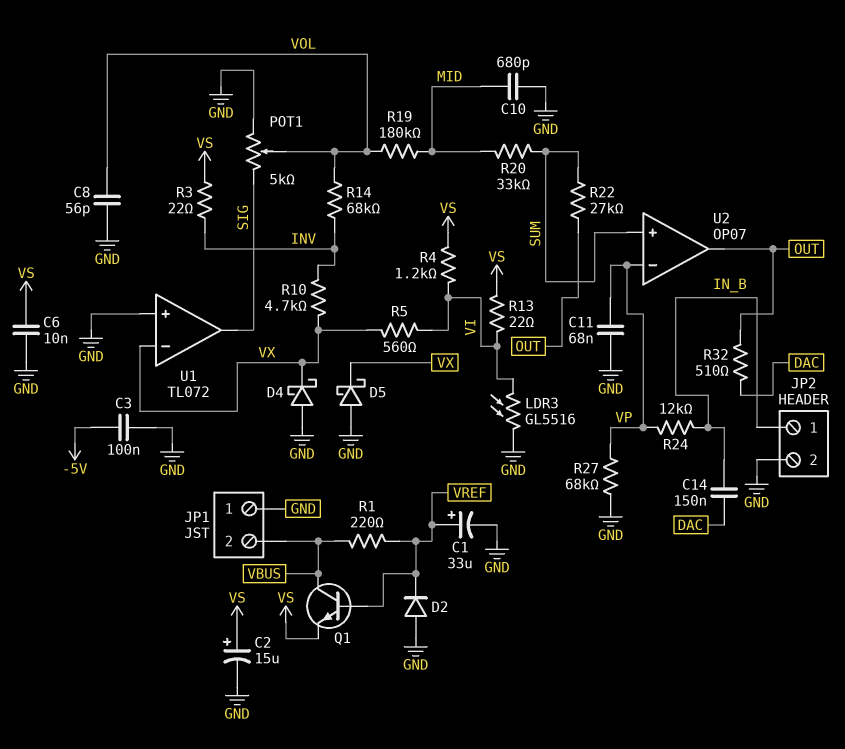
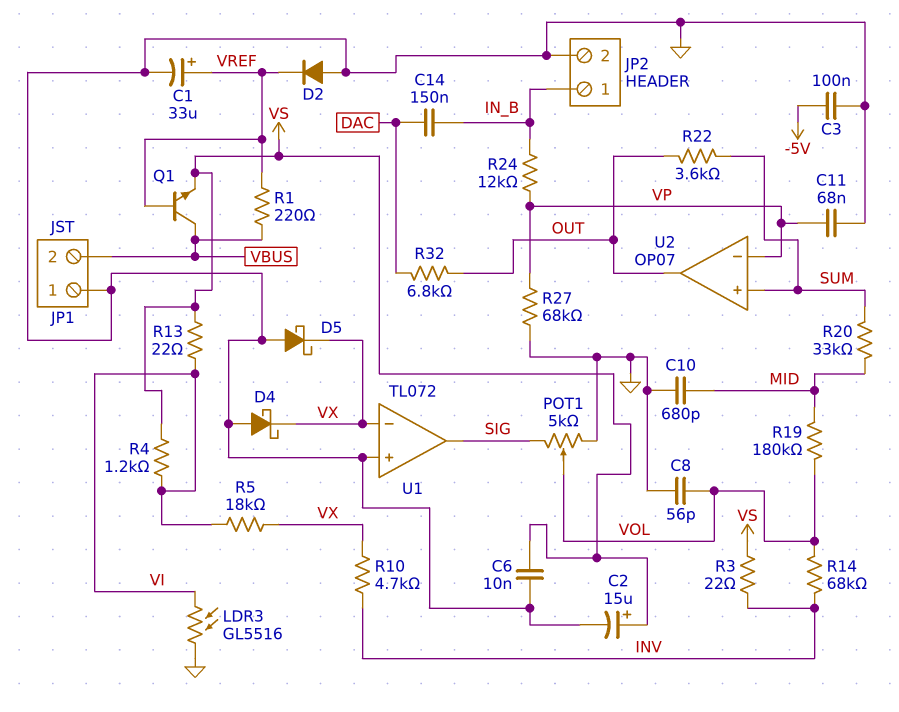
R5: 560 (VI, VX) -> 18k (VI, VX)
R22: 27k (OUT, SUM) -> 3.6k (OUT, SUM)
R32: 510 (DAC, OUT) -> 6.8k (DAC, OUT)

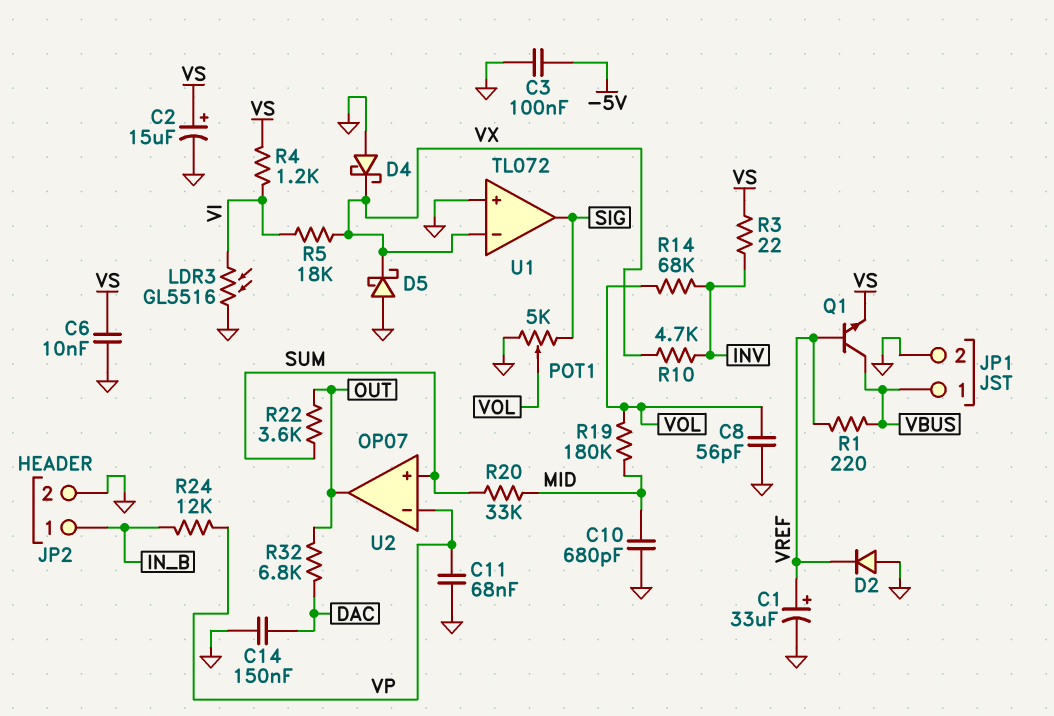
C14: 150nF (DAC, IN_B) -> 150nF (DAC, GND)
JP1 pin 1: GND -> VBUS
JP1 pin 2: VBUS -> GND
R13: 22 (VI, VS) -> none
R27: 68k (GND, VP) -> none

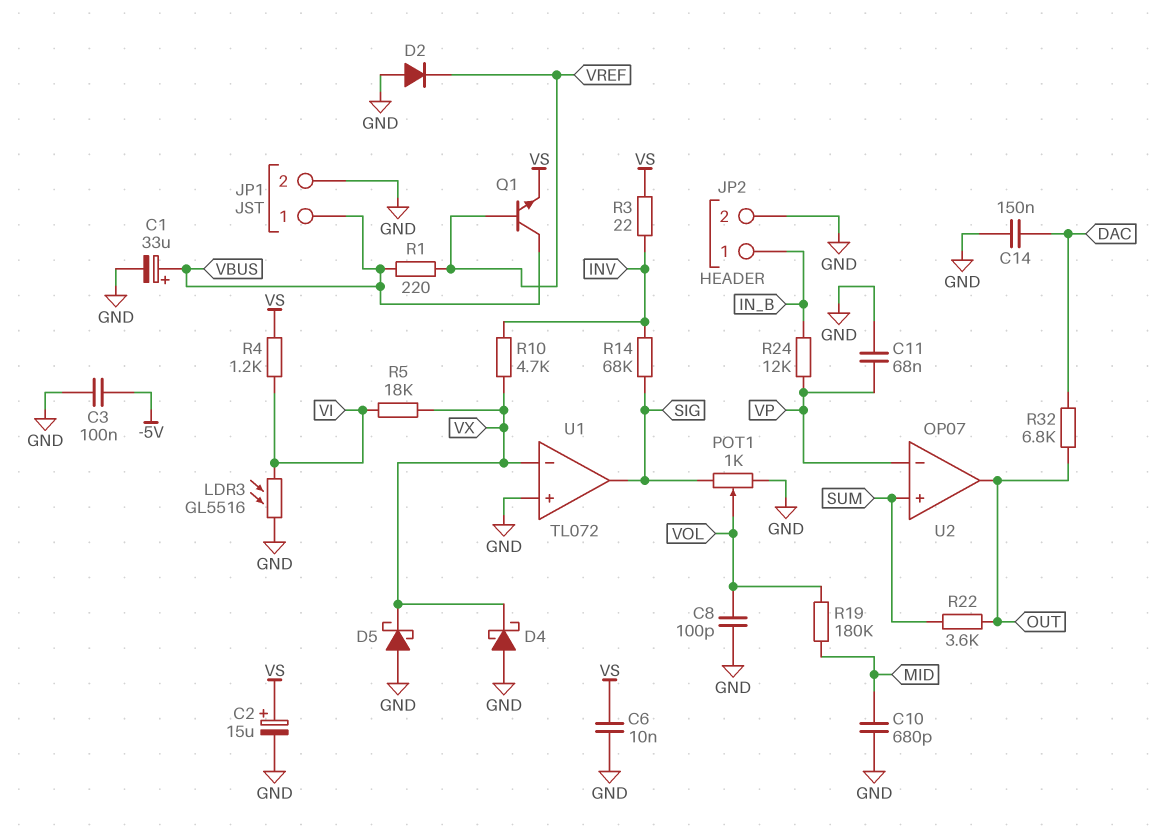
C1: 33uF (plus VREF, minus GND) -> 33uF (plus VBUS, minus GND)
C8: 56pF (GND, VOL) -> 100pF (GND, VOL)
POT1: 5k (GND, SIG, wiper VOL) -> 1k (GND, SIG, wiper VOL)
R14: 68k (INV, VOL) -> 68k (INV, SIG)
R20: 33k (MID, SUM) -> none

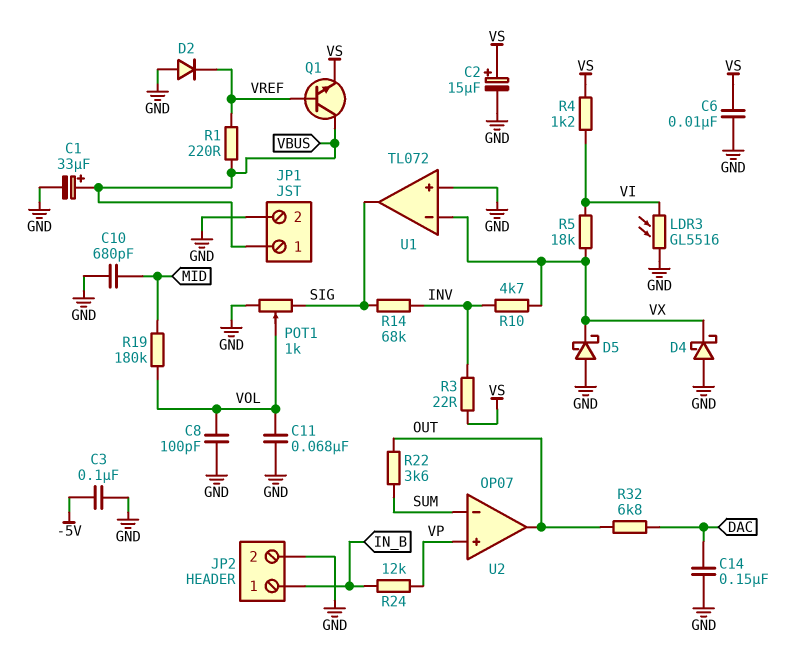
C11: 68nF (GND, VP) -> 68nF (GND, VOL)
U2 pin in+: SUM -> VP
U2 pin in-: VP -> SUM

